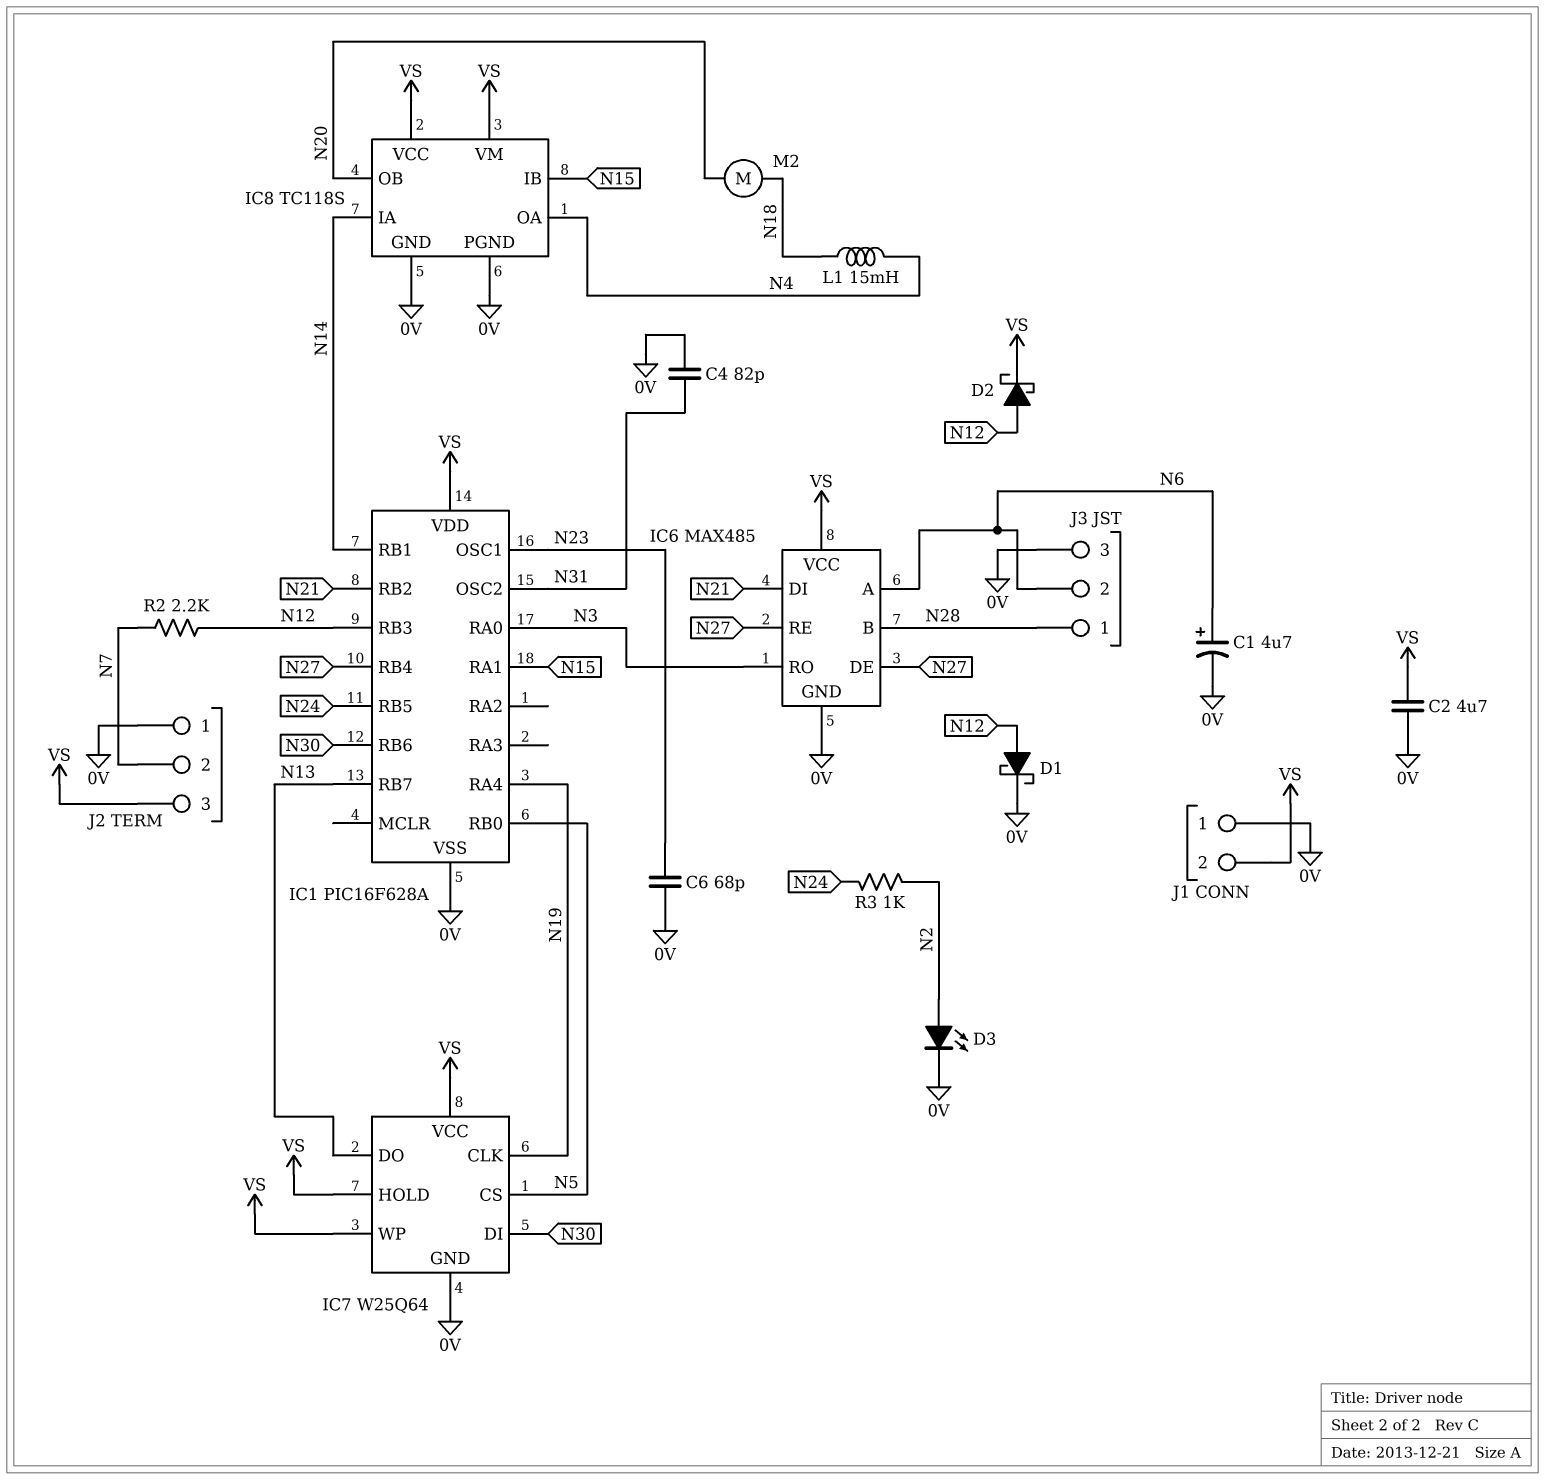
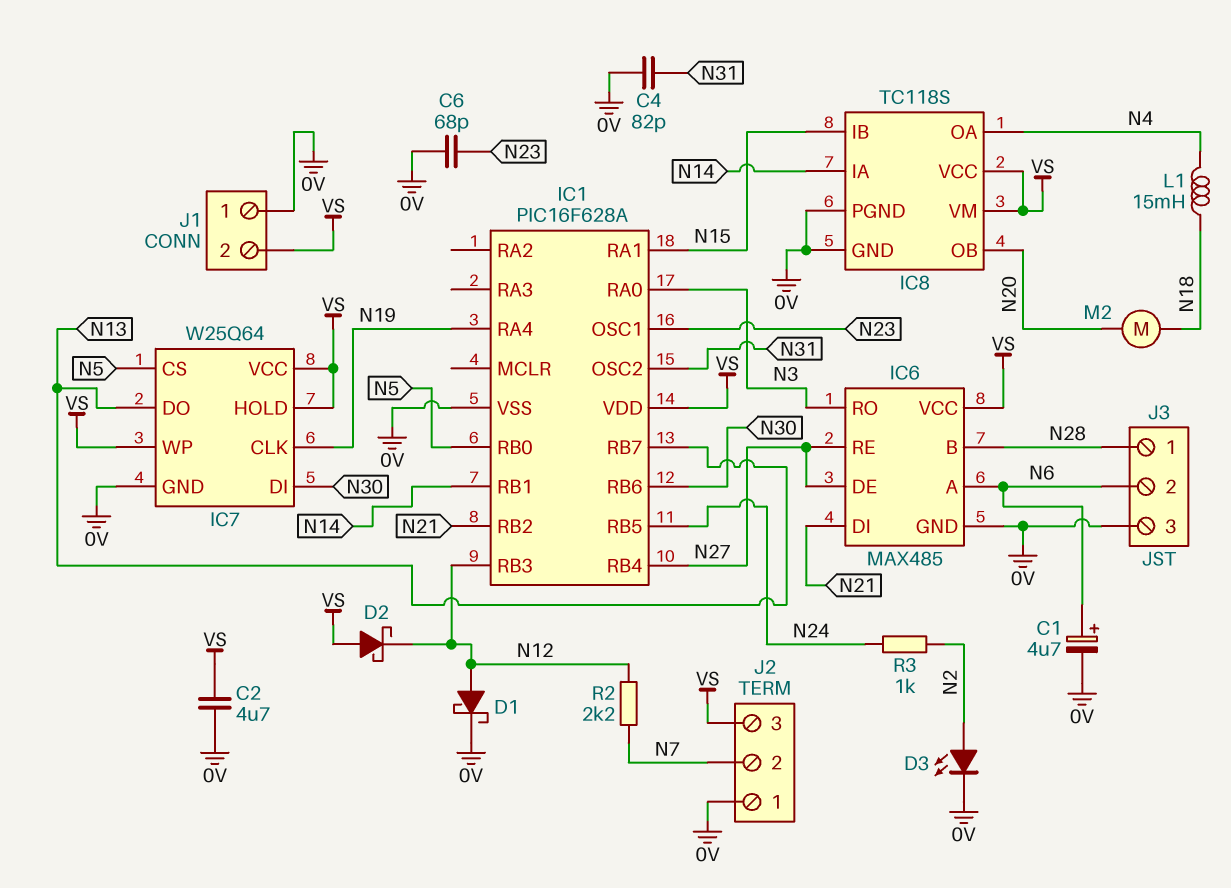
D2: schottky (A N12, K VS) -> schottky (A VS, K N12)

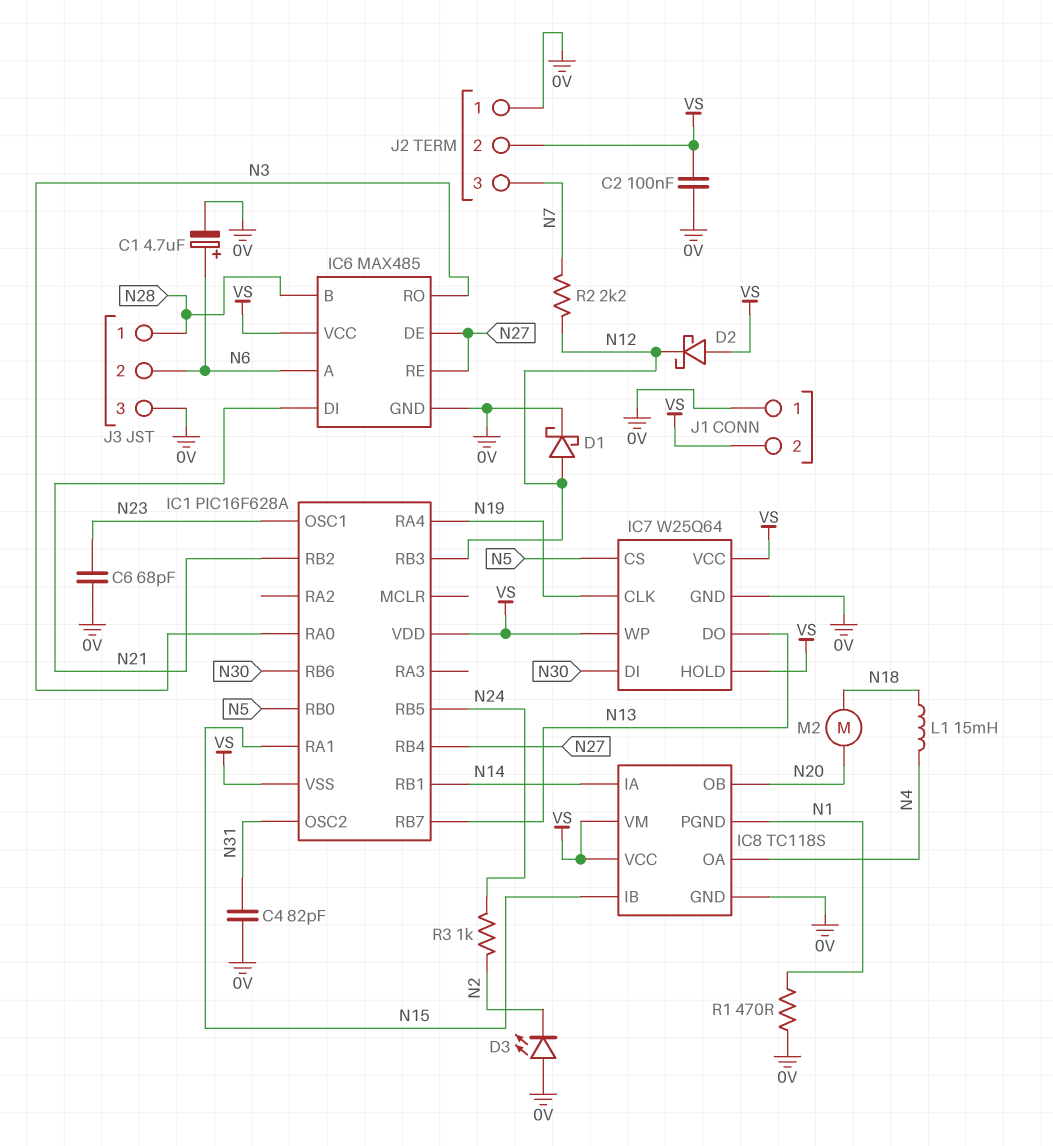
C2: 4.7uF (0V, VS) -> 100nF (0V, VS)
D3: LED (A N2, K 0V) -> LED (A 0V, K N2)
IC1 pin VSS: 0V -> VS
IC8 pin PGND: 0V -> N1
J2 pin 2: N7 -> VS
J2 pin 3: VS -> N7
R1: none -> 470 (0V, N1)

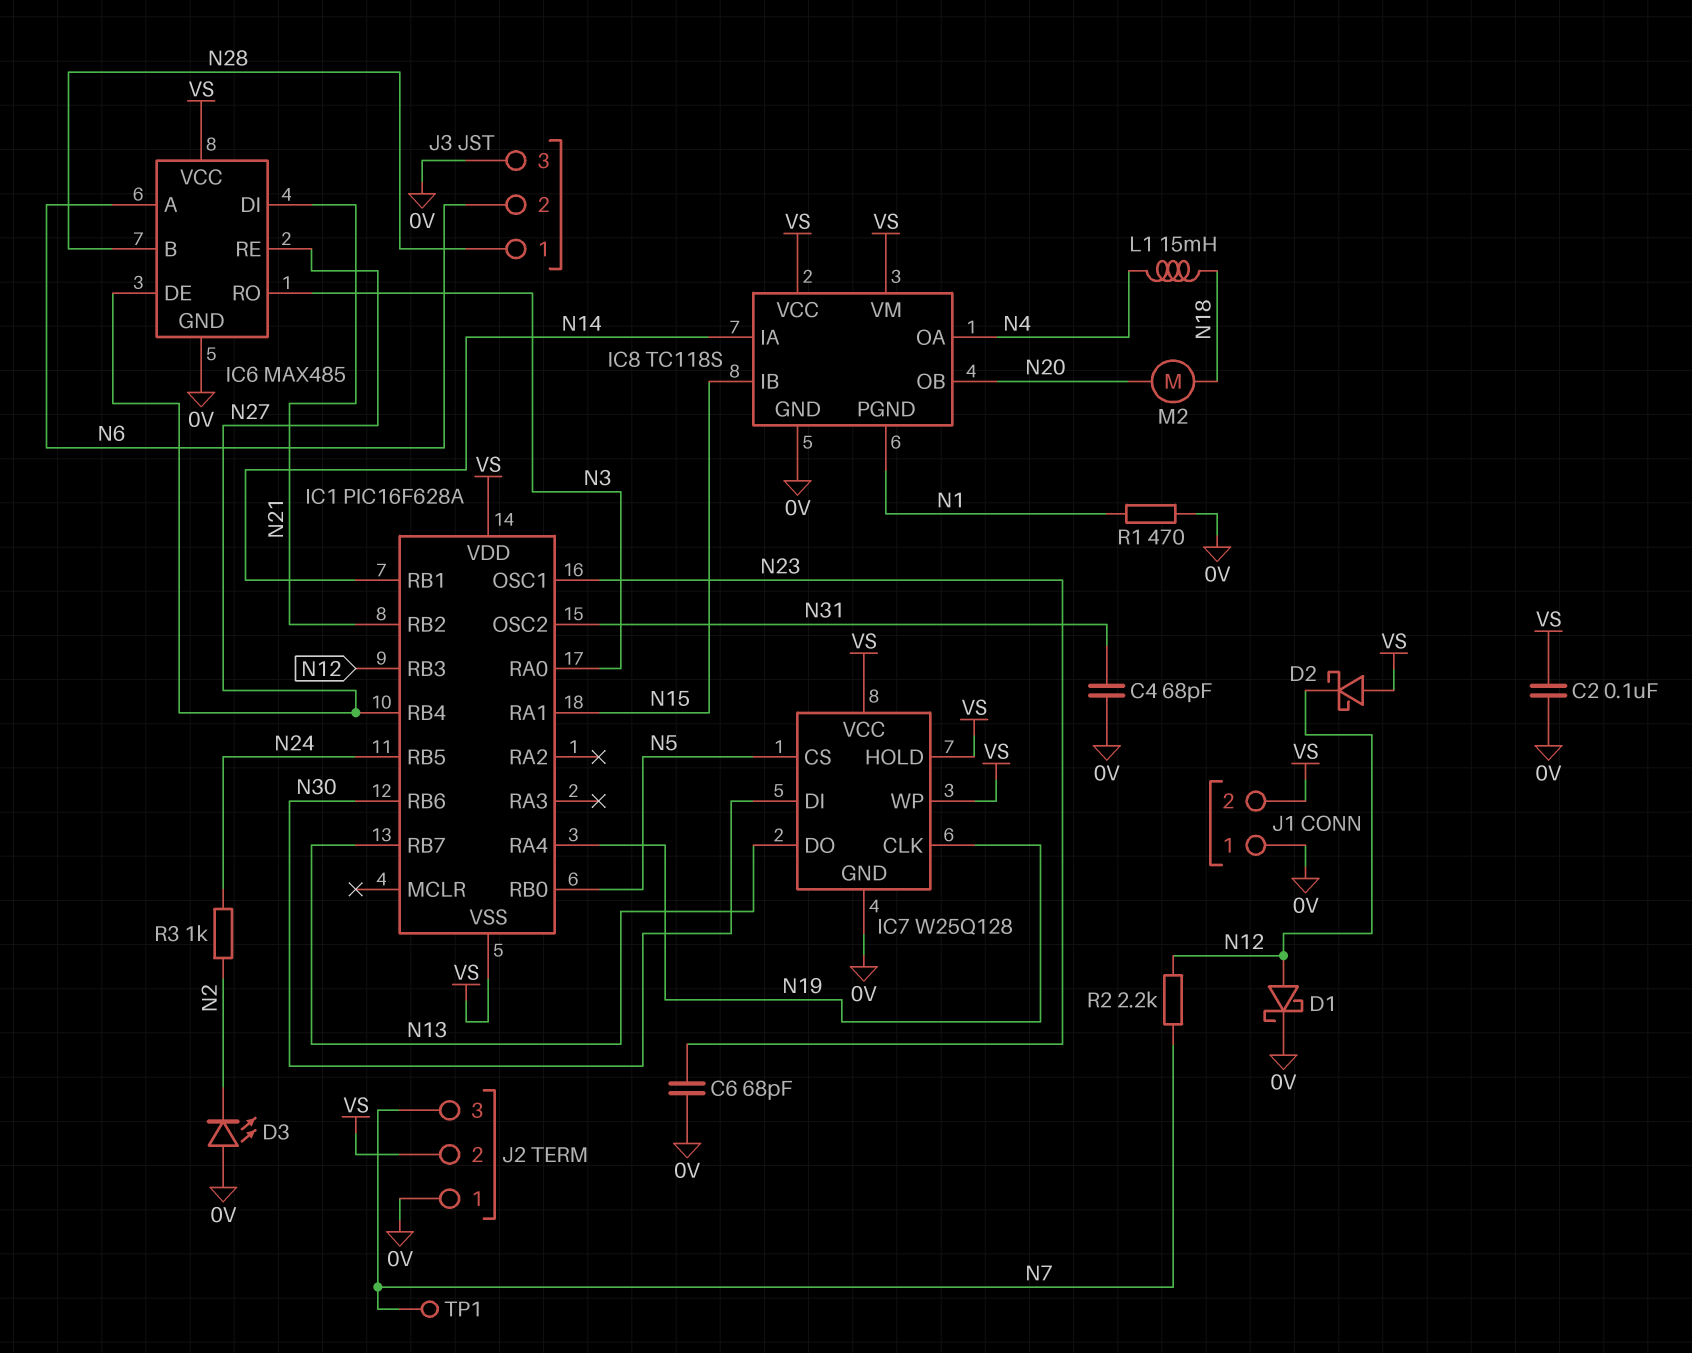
C1: 4.7uF (plus N6, minus 0V) -> none
C4: 82pF (0V, N31) -> 68pF (0V, N31)
IC7: W25Q64 -> W25Q128
TP1: none -> test point (N7)

